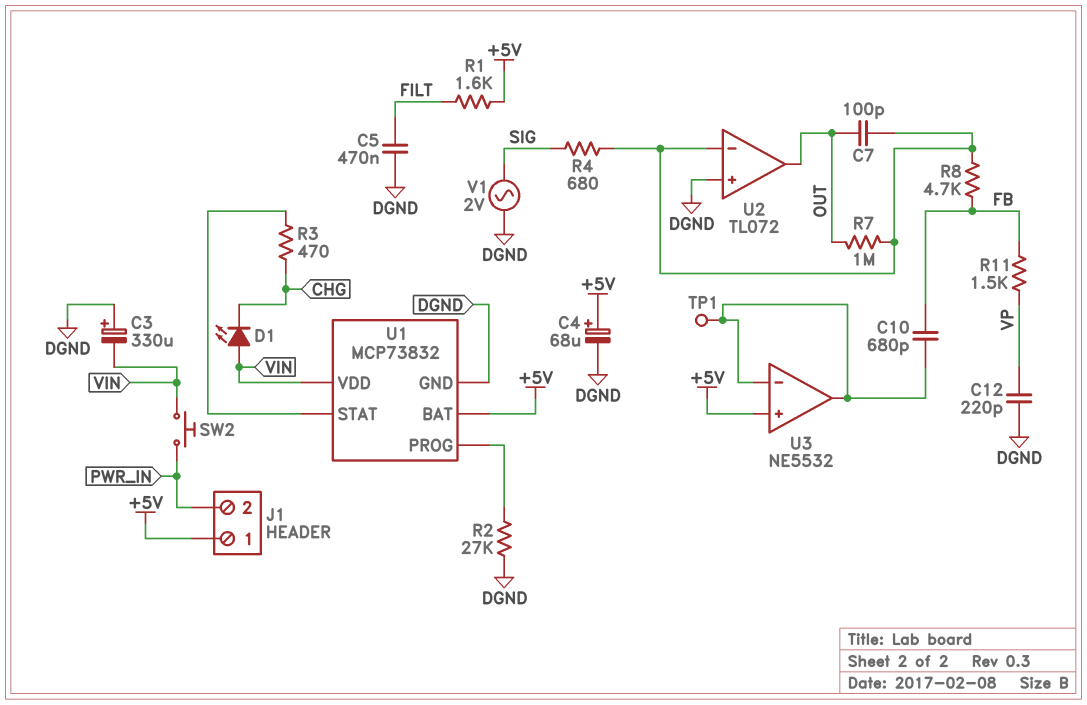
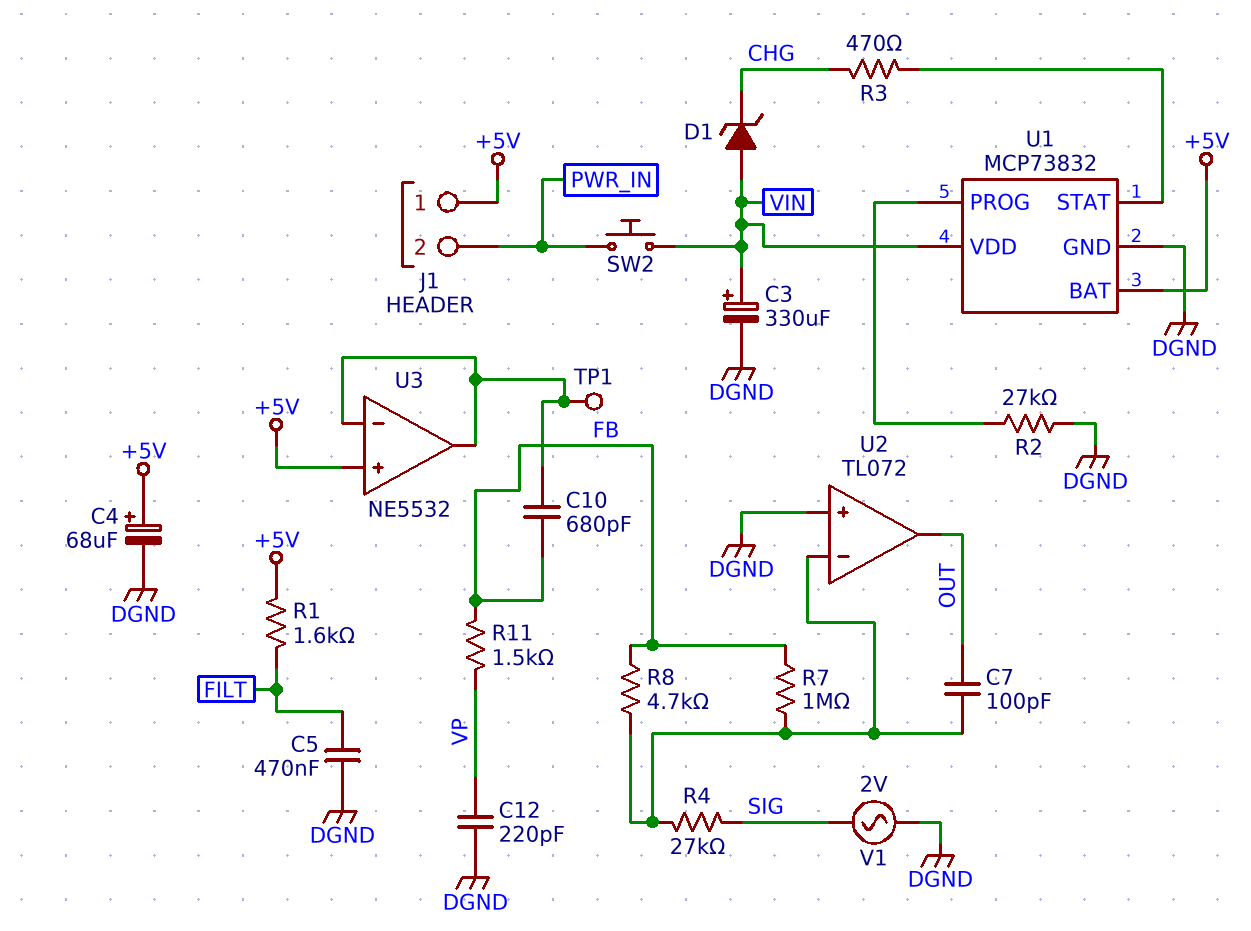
C3: 330uF (plus DGND, minus VIN) -> 330uF (plus VIN, minus DGND)
D1: LED (A VIN, K CHG) -> zener (A VIN, K CHG)
R4: 680 (SIG, U2/in-) -> 27k (SIG, U2/in-)
R7: 1M (OUT, U2/in-) -> 1M (FB, U2/in-)

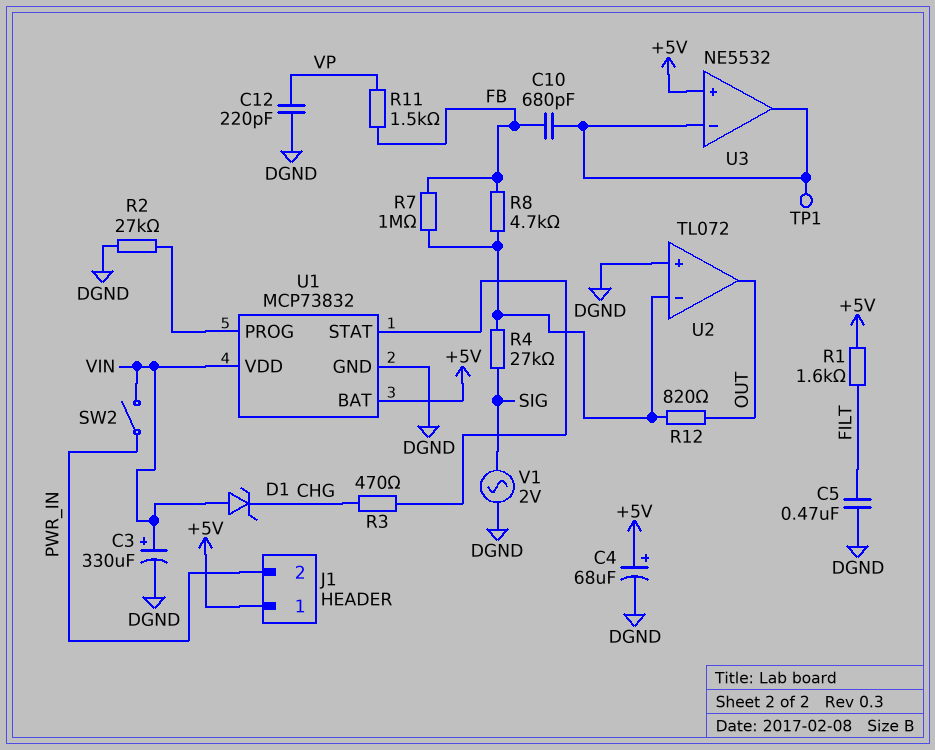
C7: 100pF (OUT, U2/in-) -> none
R12: none -> 820 (OUT, U2/in-)
SW2: button (PWR_IN, VIN) -> switch (PWR_IN, VIN)

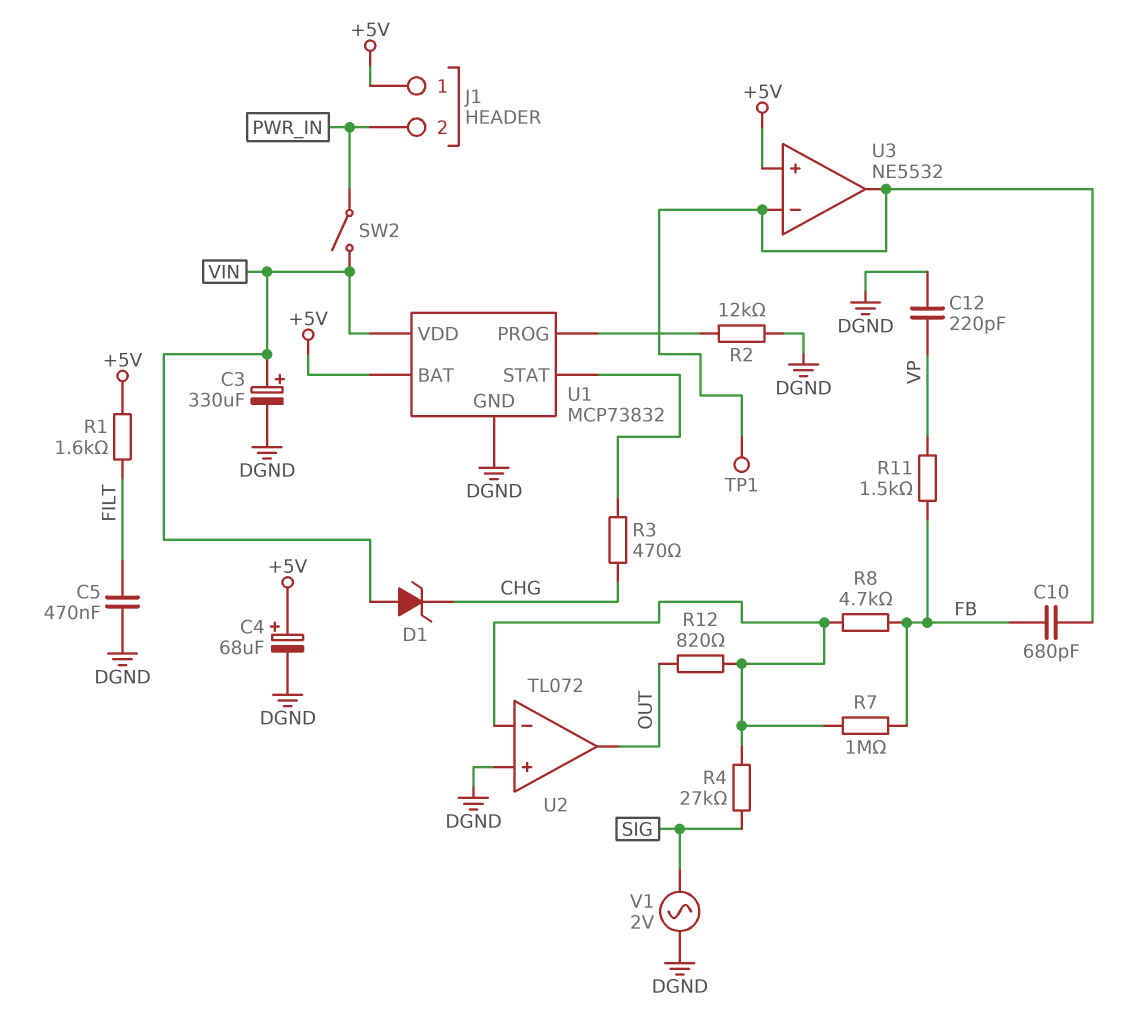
R2: 27k (DGND, U1/PROG) -> 12k (DGND, U1/PROG)

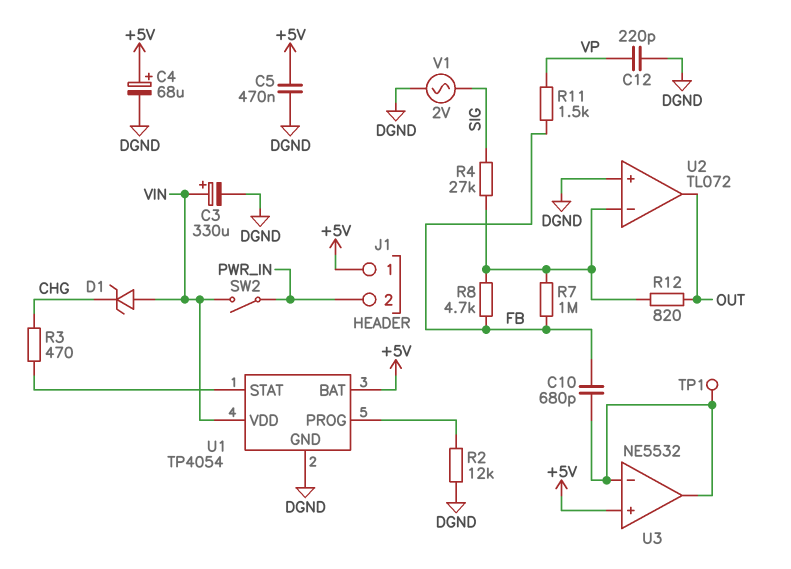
C5: 470nF (DGND, FILT) -> 470nF (+5V, DGND)
R1: 1.6k (+5V, FILT) -> none
U1: MCP73832 -> TP4054

